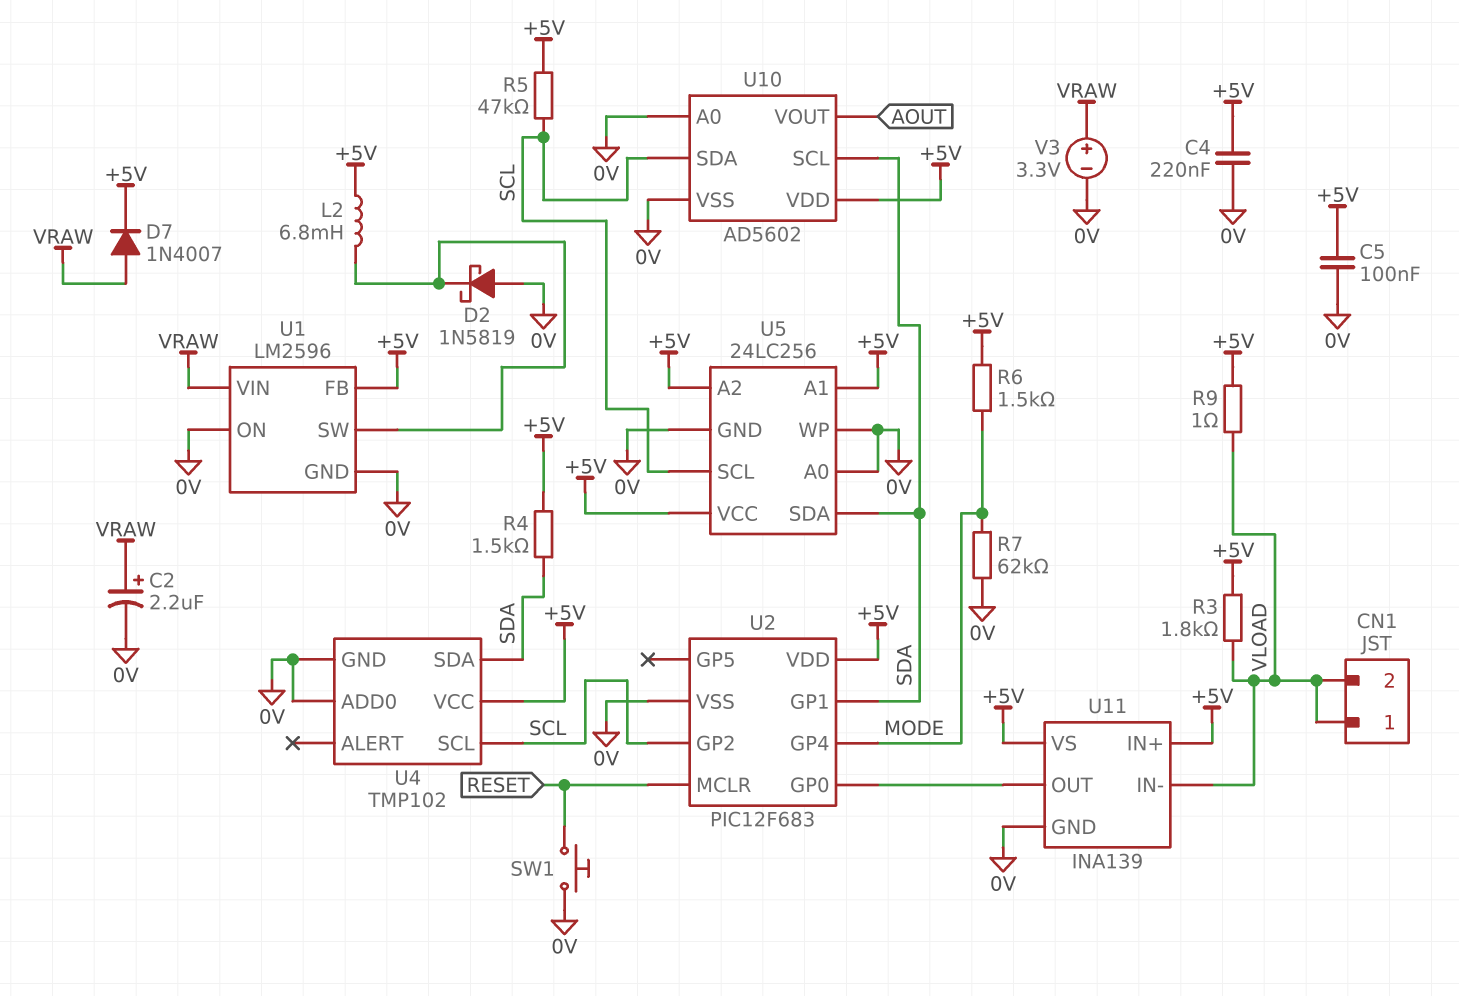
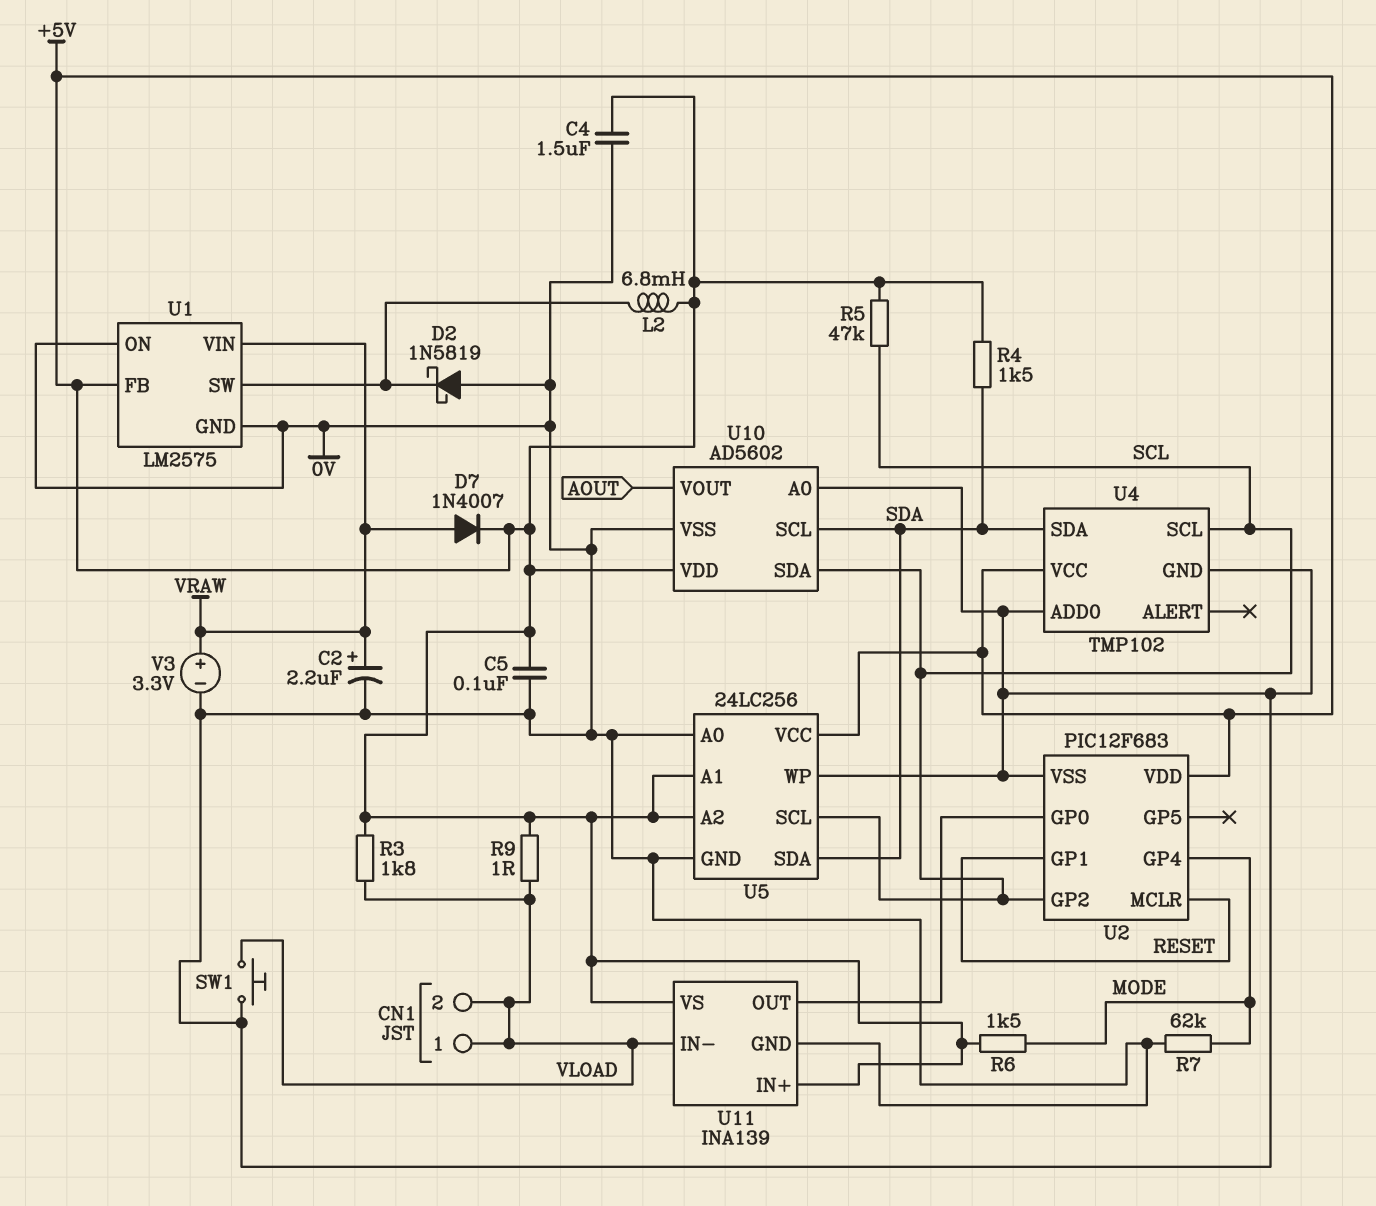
C4: 220nF (+5V, 0V) -> 1.5uF (+5V, 0V)
SW1: button (0V, RESET) -> button (0V, VLOAD)
U1: LM2596 -> LM2575
U2 pin GP1: SDA -> RESET

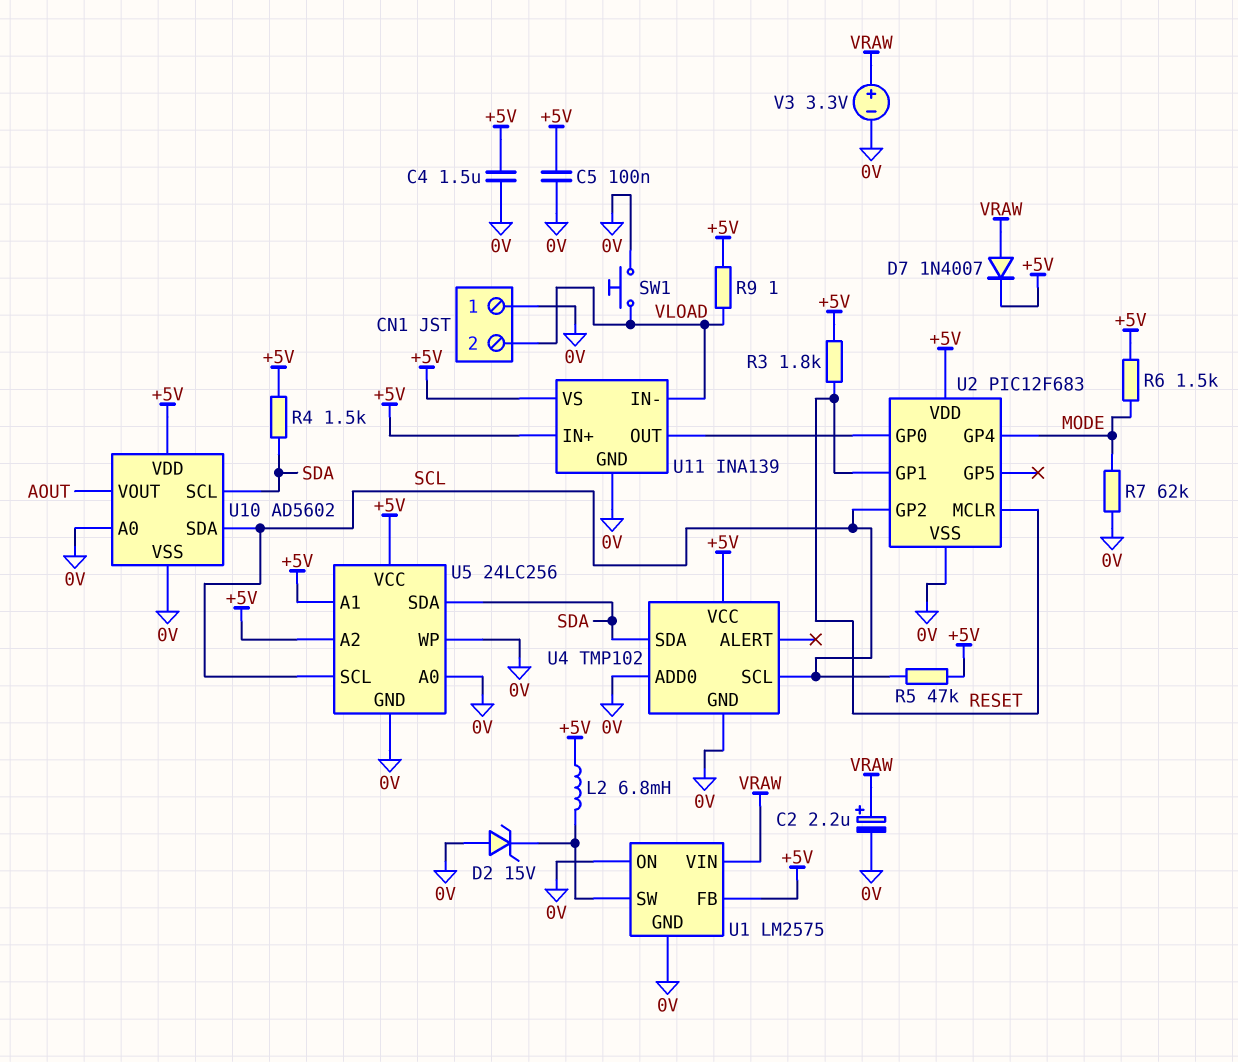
CN1 pin 1: VLOAD -> 0V
D2: schottky 1N5819 (A 0V, K U1/SW) -> zener 15V (A 0V, K U1/SW)
R3: 1.8k (+5V, VLOAD) -> 1.8k (+5V, RESET)

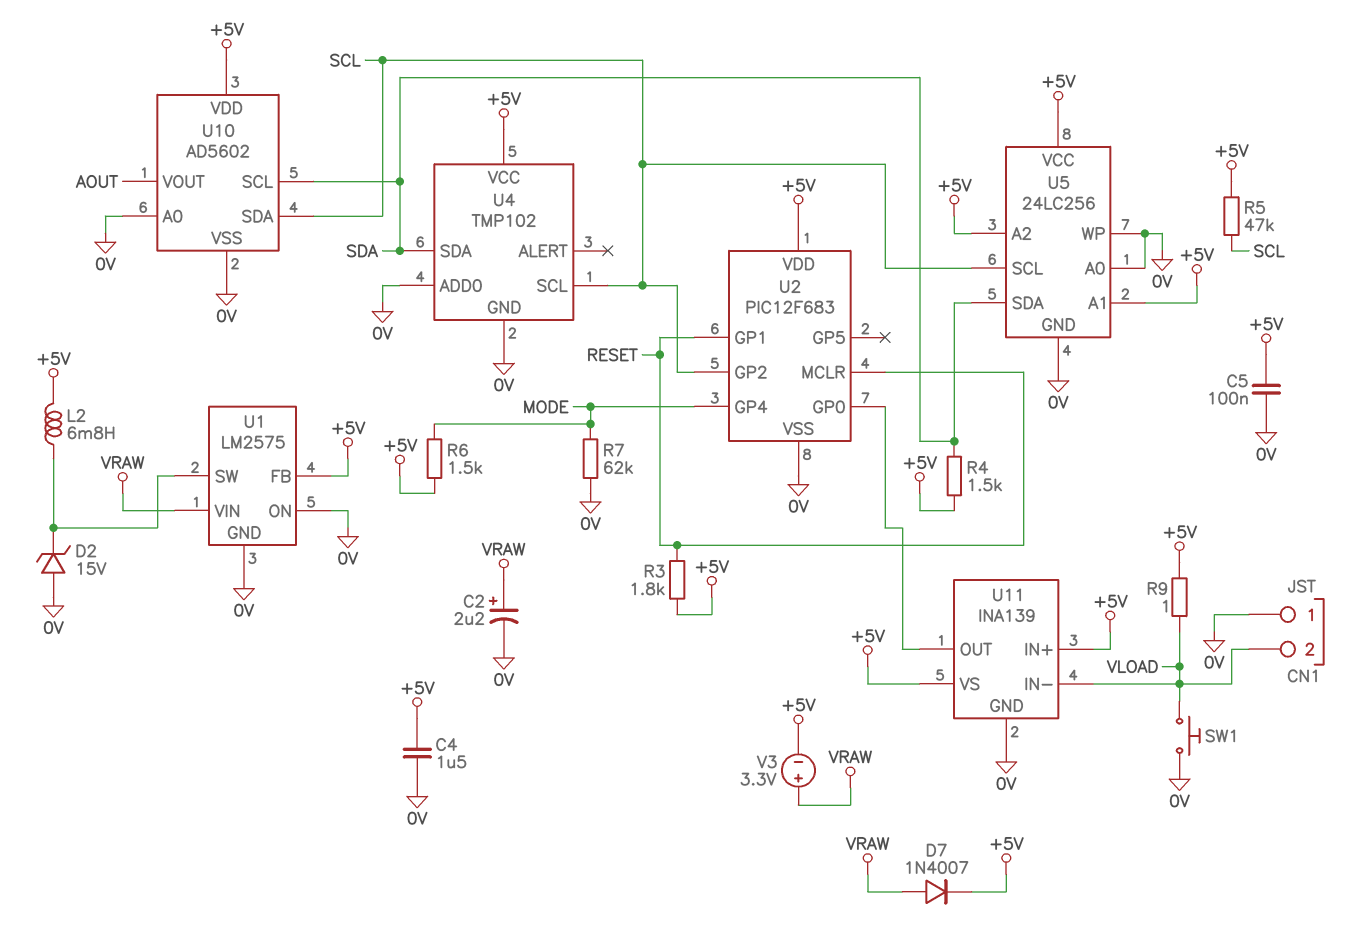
V3: 3.3V (plus VRAW, minus 0V) -> 3.3V (plus VRAW, minus +5V)

